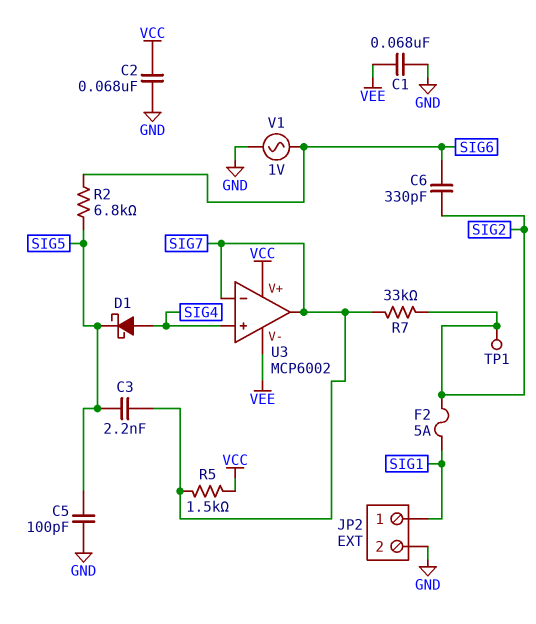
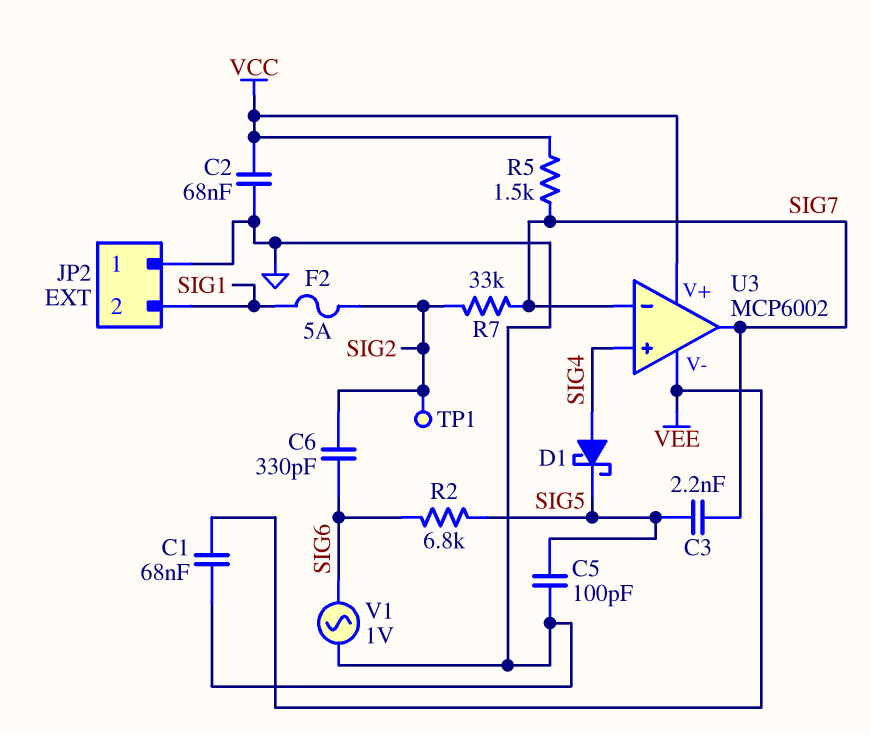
JP2 pin 1: SIG1 -> GND
JP2 pin 2: GND -> SIG1

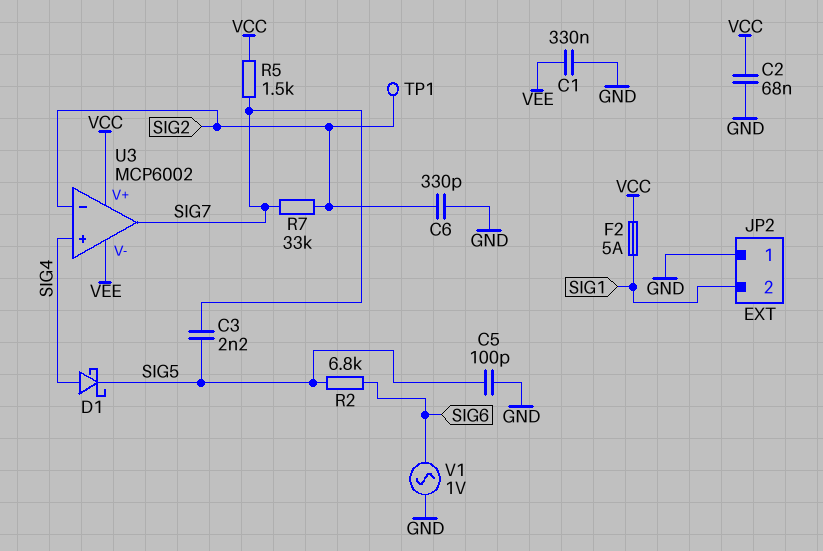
C1: 68nF (GND, VEE) -> 330nF (GND, VEE)
C6: 330pF (SIG2, SIG6) -> 330pF (GND, SIG2)
F2: 5A (SIG1, SIG2) -> 5A (SIG1, VCC)
U3 pin in-: SIG7 -> SIG2

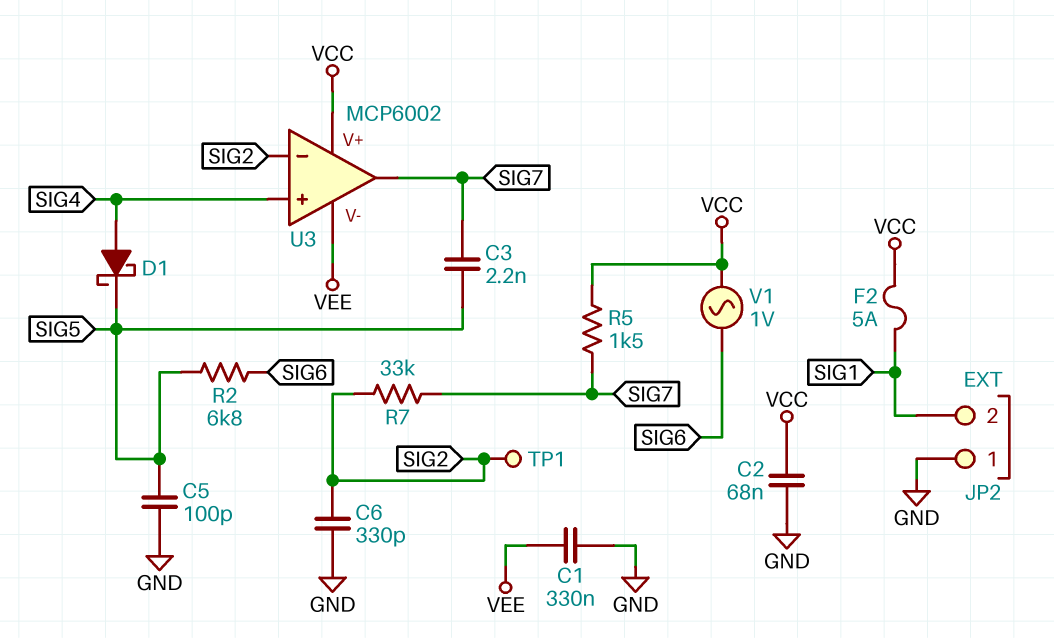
V1: AC 1V (GND, SIG6) -> AC 1V (SIG6, VCC)

